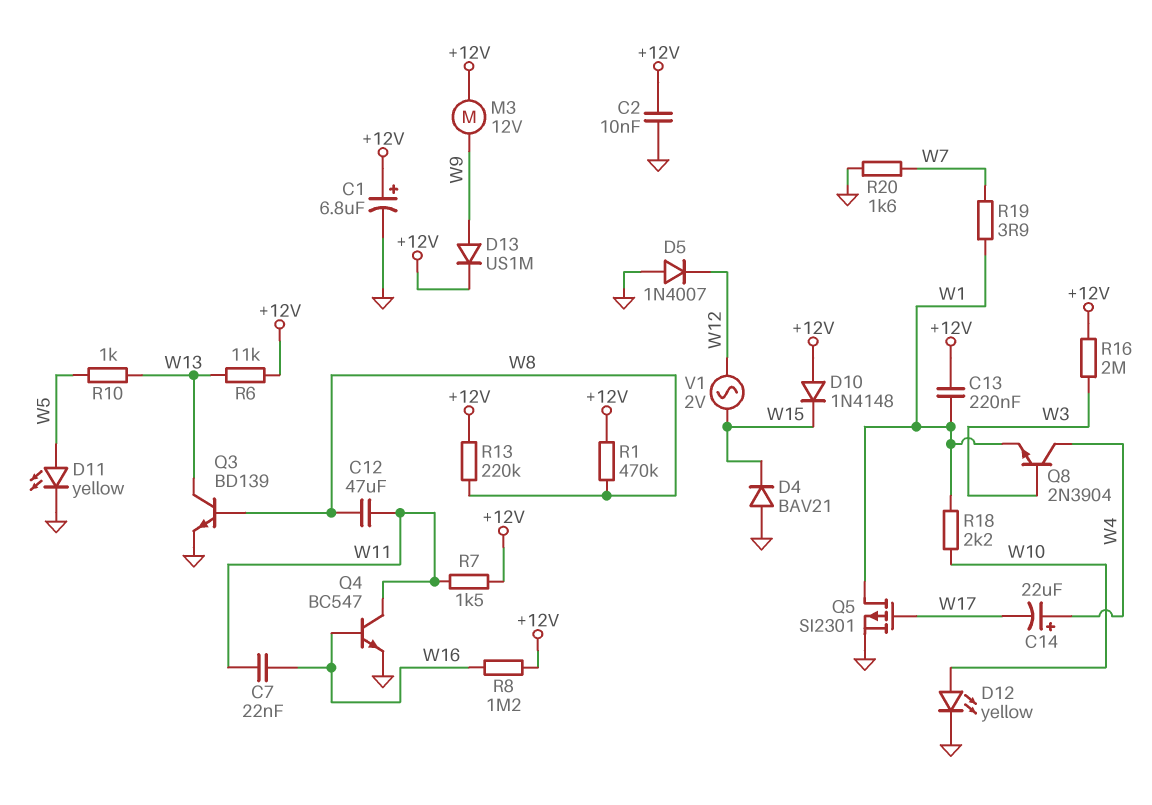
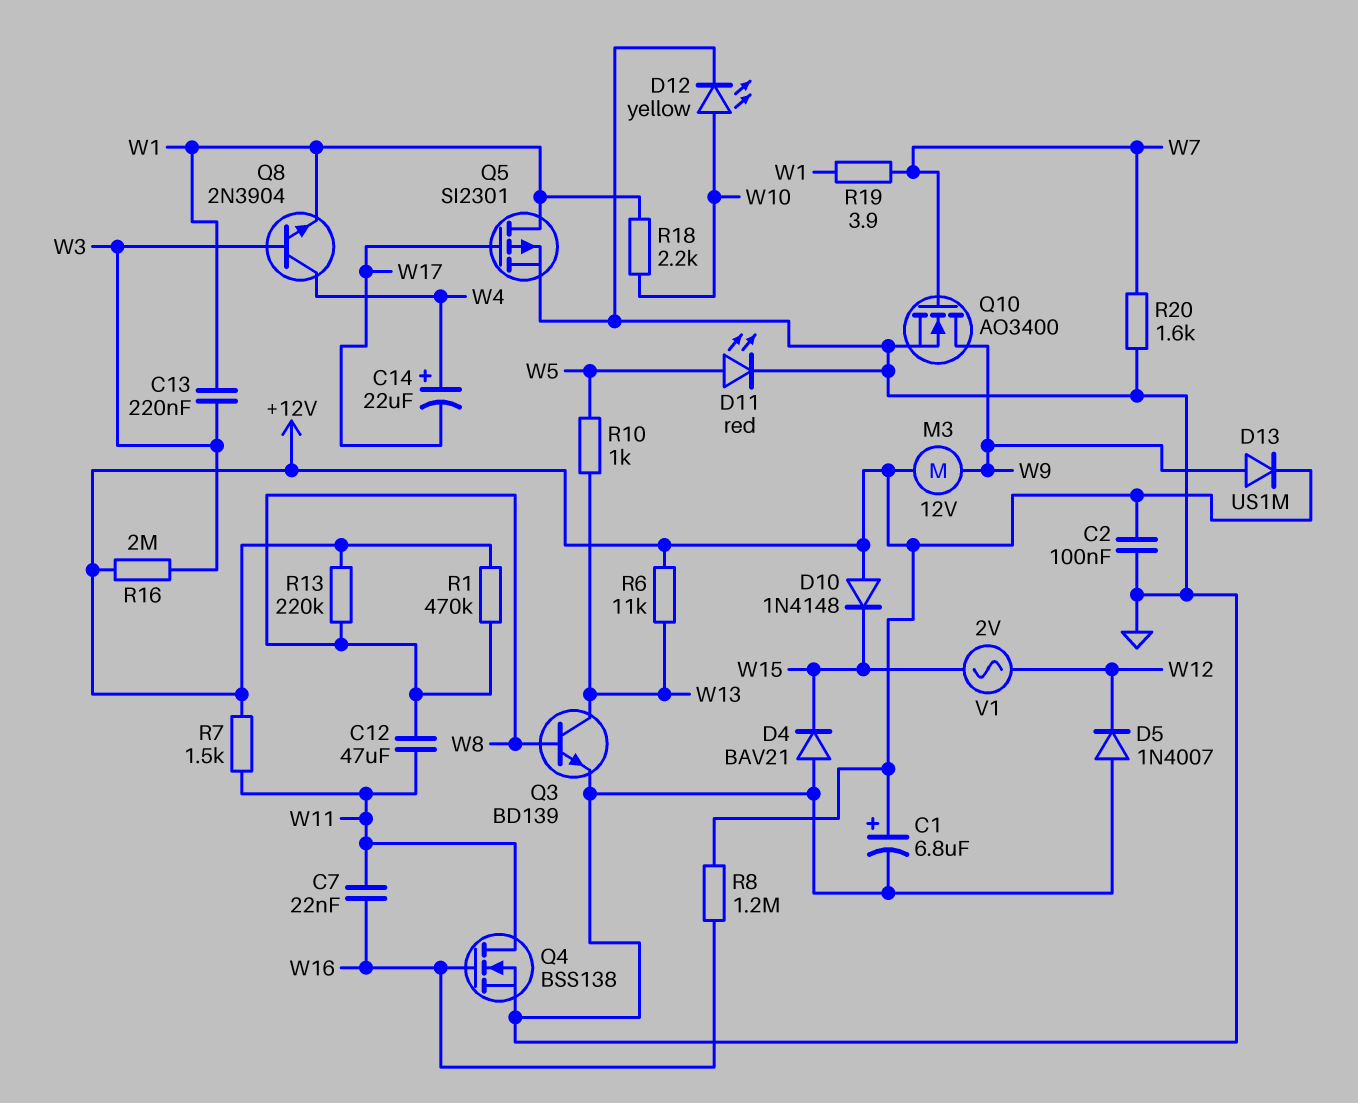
C2: 10nF (+12V, GND) -> 100nF (+12V, GND)
C13: 220nF (+12V, W1) -> 220nF (W1, W3)
D11: LED yellow (A W5, K GND) -> LED red (A W5, K GND)
Q4: NPN BC547 (B W16, C W11, E GND) -> NMOS BSS138 (G W16, D W11, S GND)
Q10: none -> NMOS AO3400 (G W7, D W9, S GND)

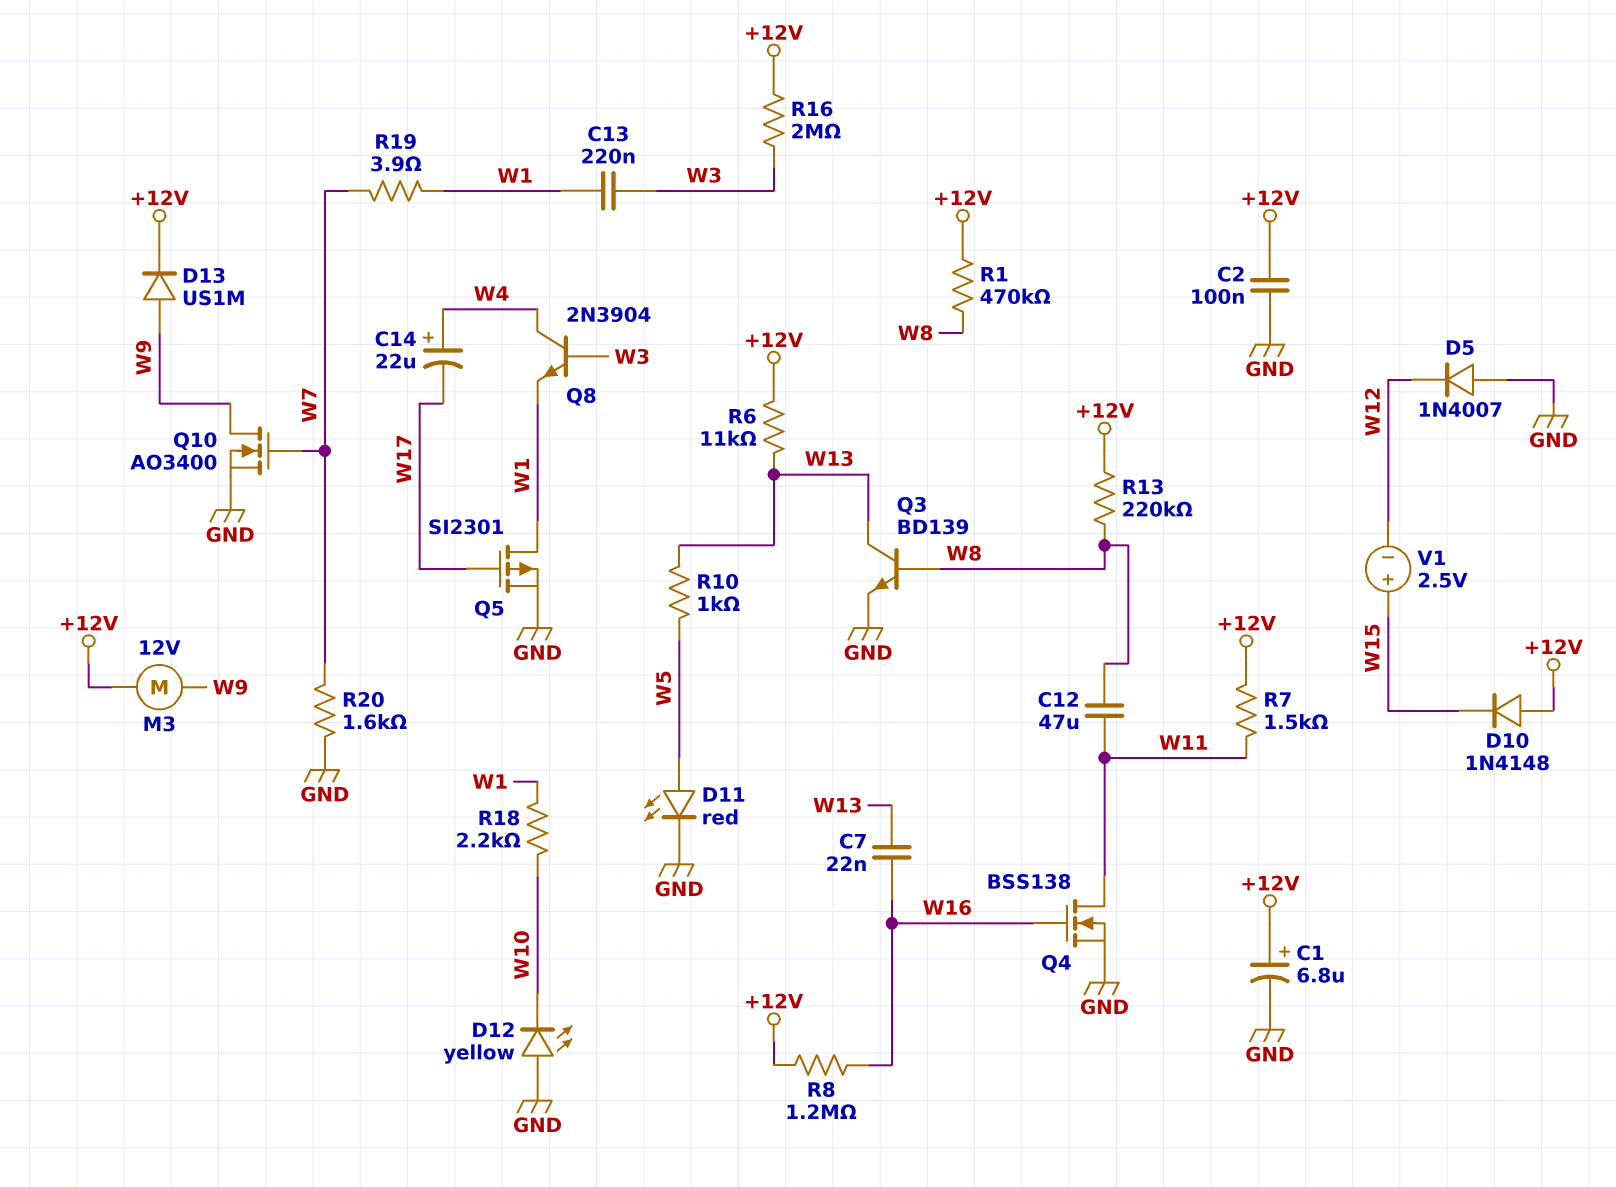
C7: 22nF (W11, W16) -> 22nF (W13, W16)
D4: diode BAV21 (A GND, K W15) -> none
D12: LED yellow (A W10, K GND) -> LED yellow (A GND, K W10)
V1: AC 2V (W12, W15) -> 2.5V (plus W15, minus W12)

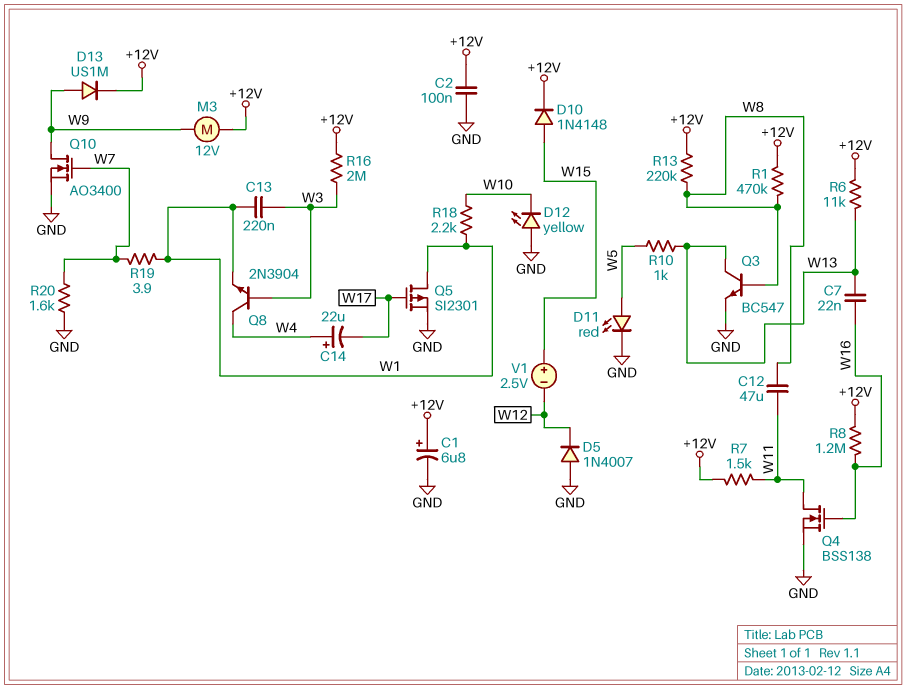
D10: diode 1N4148 (A +12V, K W15) -> diode 1N4148 (A W15, K +12V)
Q3: NPN BD139 (B W8, C W13, E GND) -> NPN BC547 (B W8, C W13, E GND)

